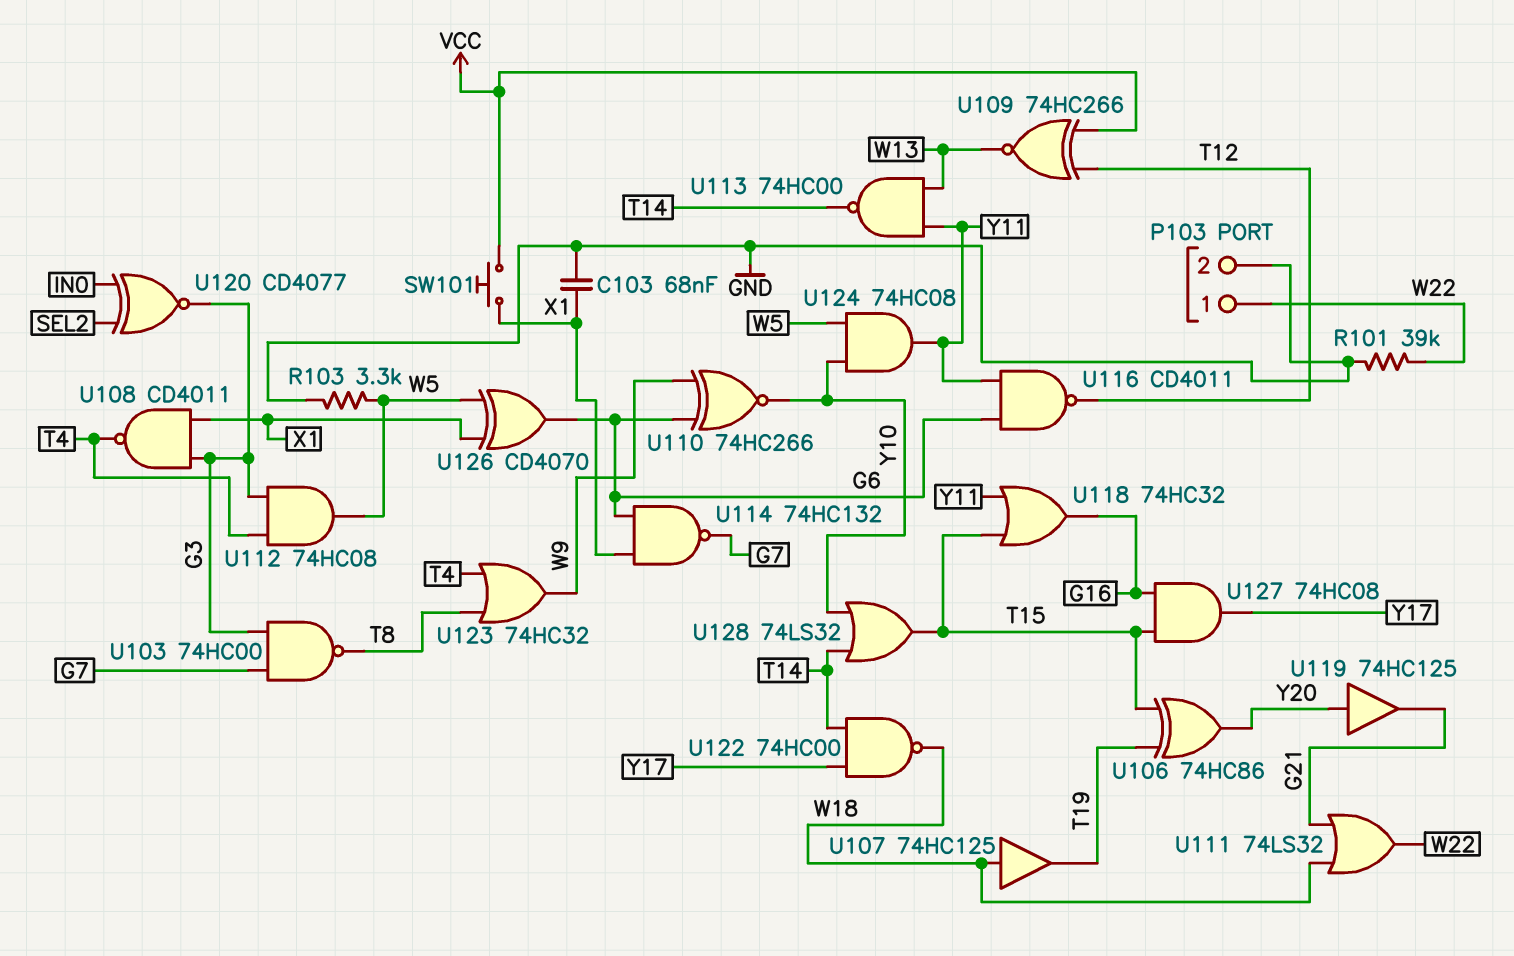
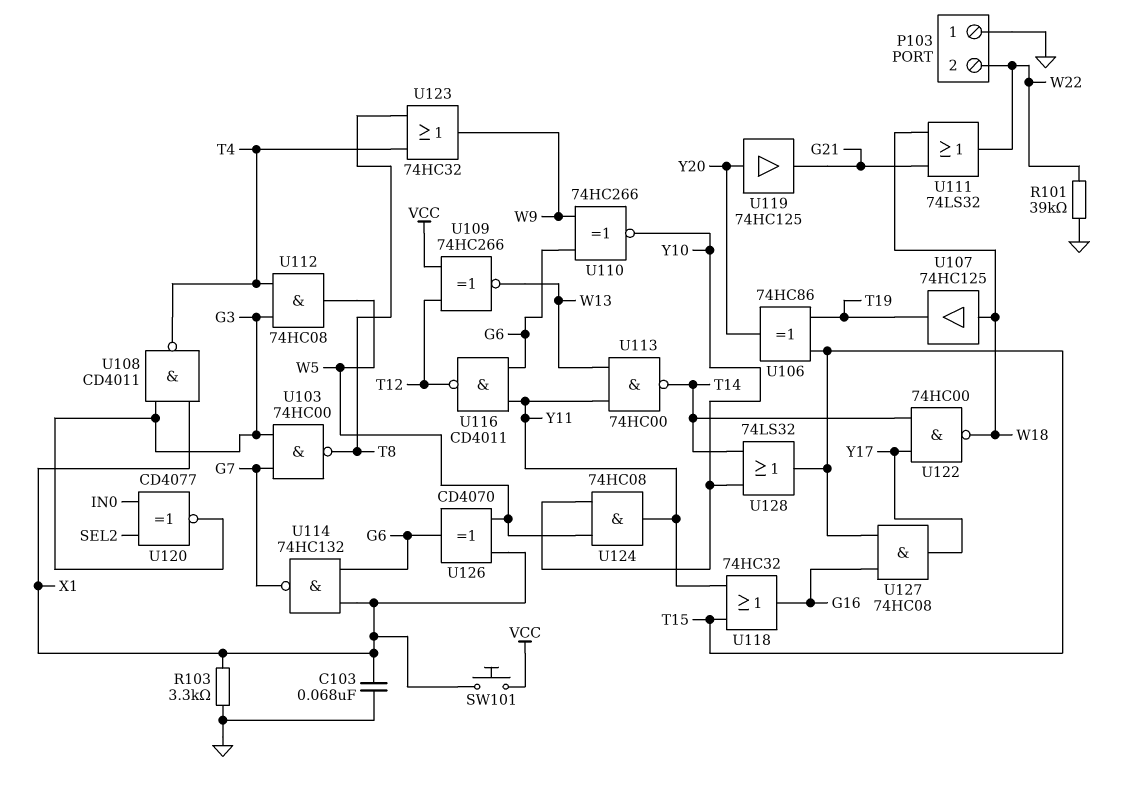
P103 pin 1: W22 -> GND
P103 pin 2: GND -> W22
R103: 3.3k (GND, W5) -> 3.3k (GND, X1)

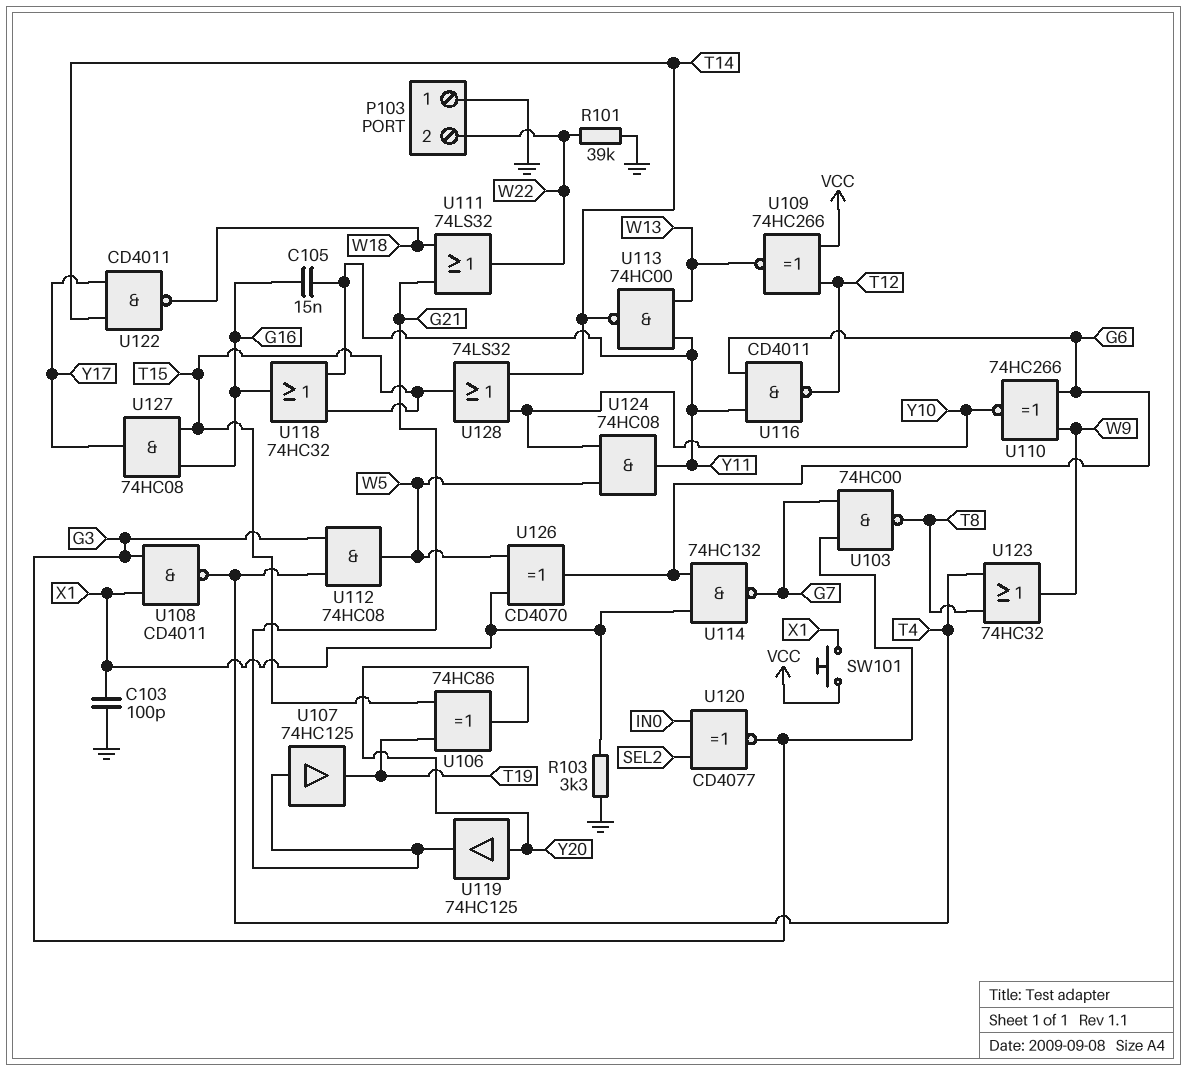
C103: 68nF (GND, X1) -> 100pF (GND, X1)
C105: none -> 15nF (G16, Y11)
U107: buffer 74HC125 (in W18, out T19) -> buffer 74HC125 (in G21, out T19)
U122: NAND 74HC00 (in T14, in Y17, out W18) -> NAND CD4011 (in T14, in Y17, out W18)

